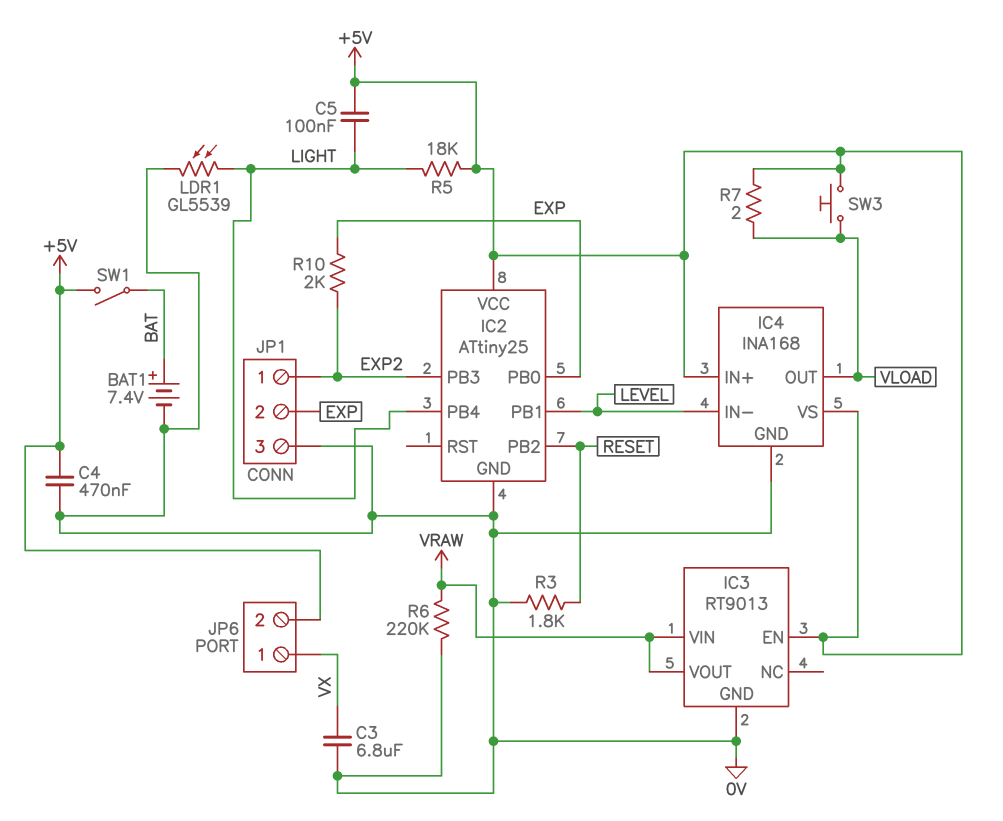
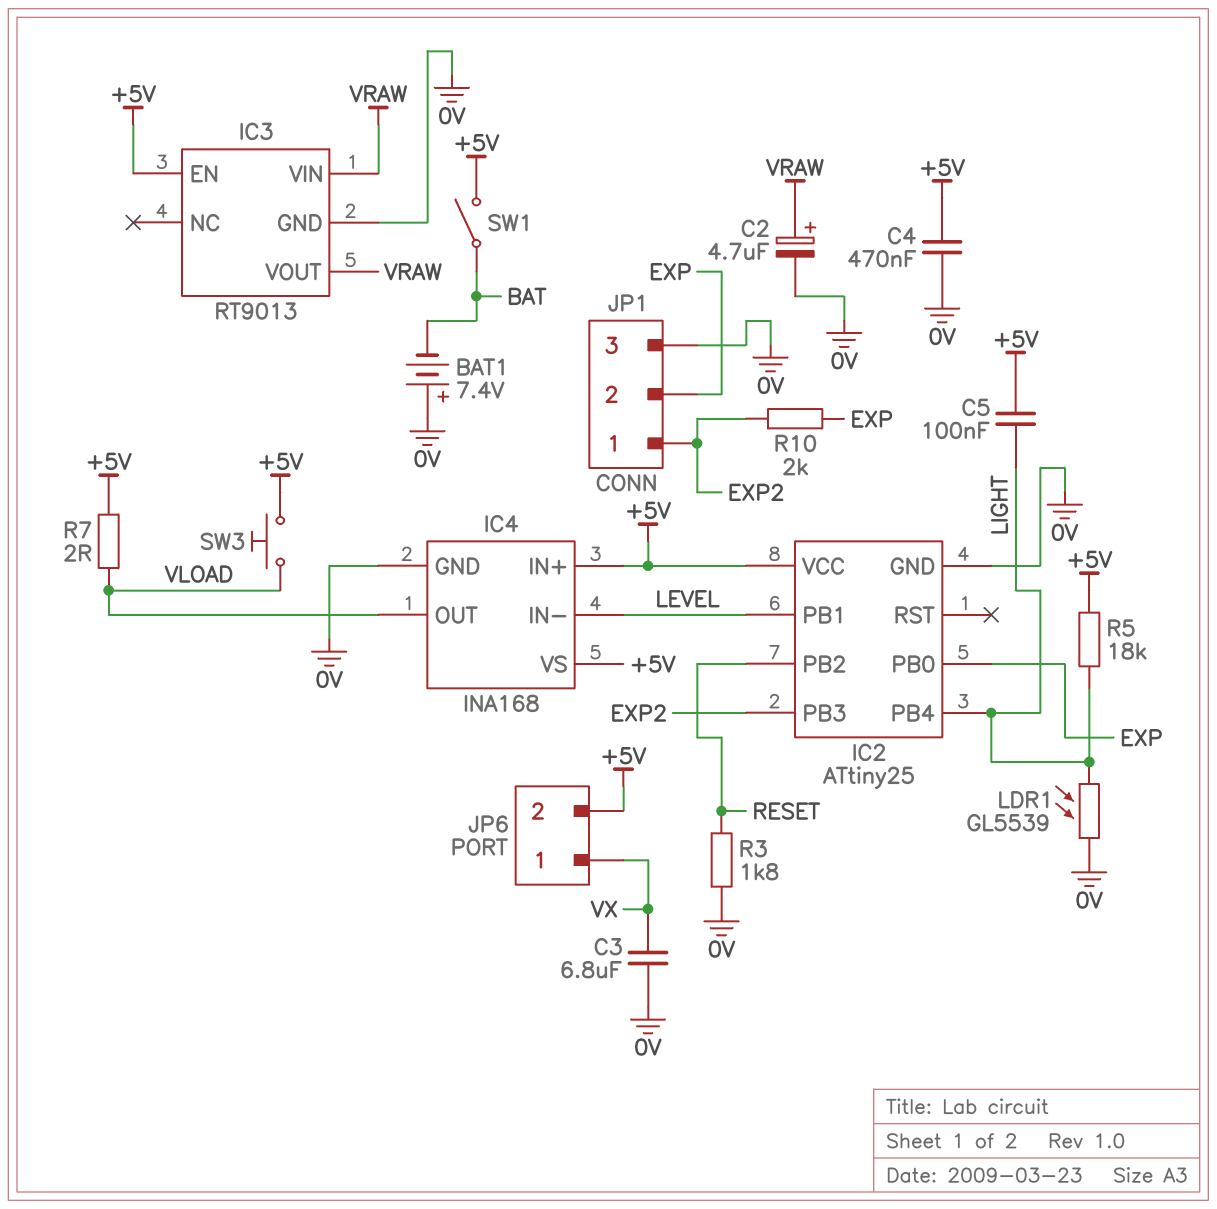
BAT1: 7.4V (plus BAT, minus 0V) -> 7.4V (plus 0V, minus BAT)
C2: none -> 4.7uF (plus VRAW, minus 0V)
R6: 220k (0V, VRAW) -> none

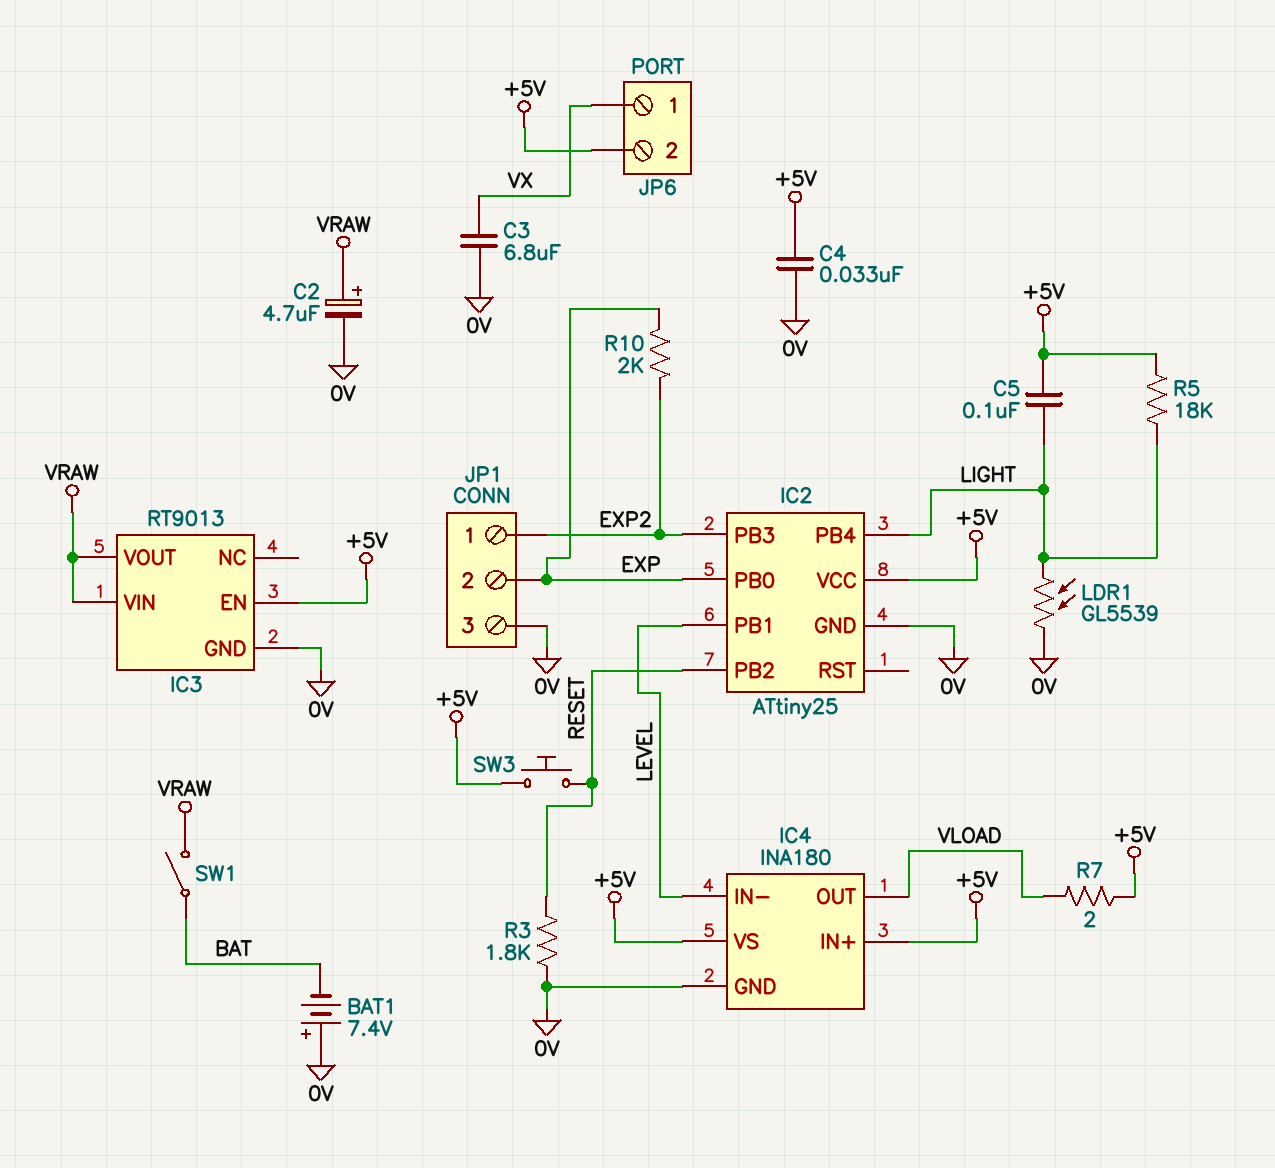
C4: 470nF (+5V, 0V) -> 33nF (+5V, 0V)
IC4: INA168 -> INA180
SW1: switch (+5V, BAT) -> switch (BAT, VRAW)
SW3: button (+5V, VLOAD) -> button (+5V, RESET)

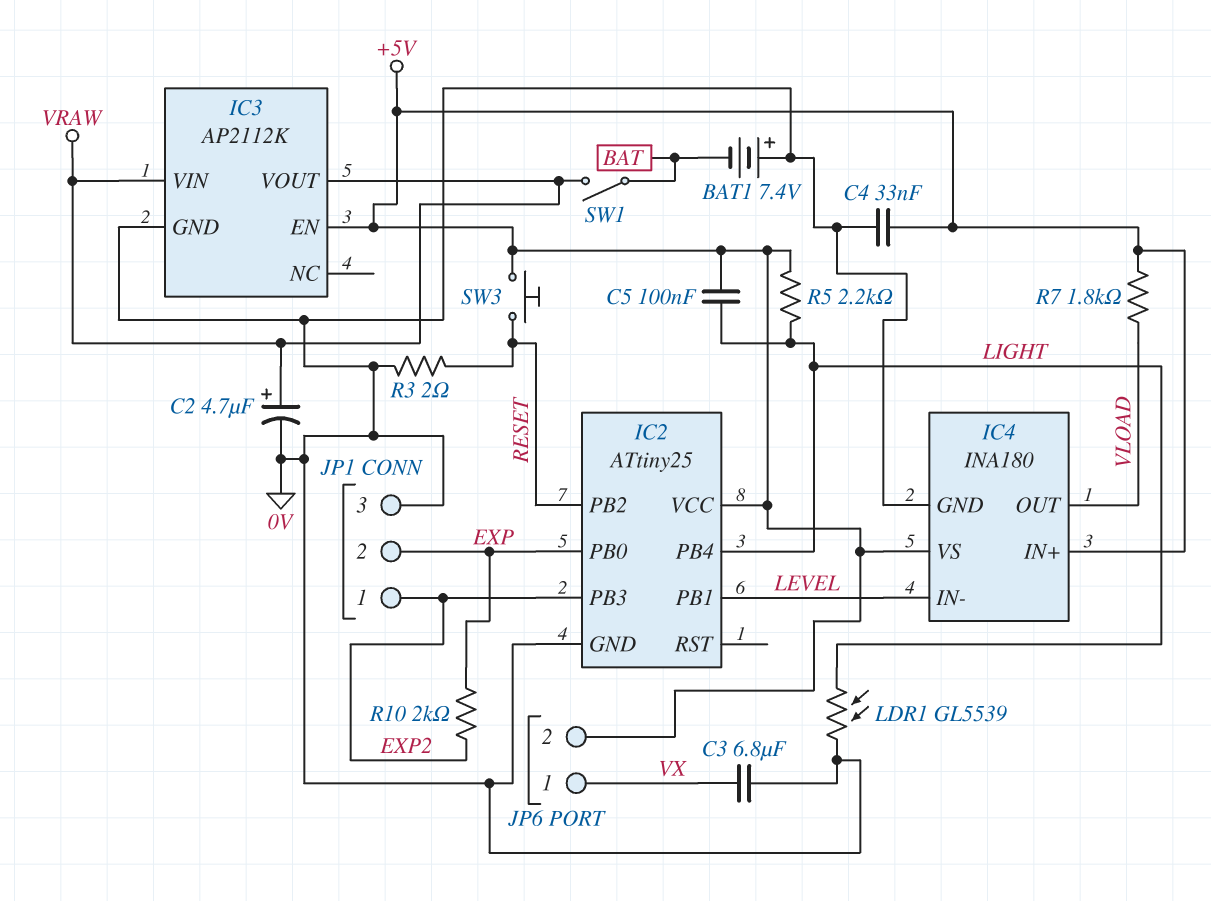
IC3: RT9013 -> AP2112K
R3: 1.8k (0V, RESET) -> 2 (0V, RESET)
R5: 18k (+5V, LIGHT) -> 2.2k (+5V, LIGHT)
R7: 2 (+5V, VLOAD) -> 1.8k (+5V, VLOAD)

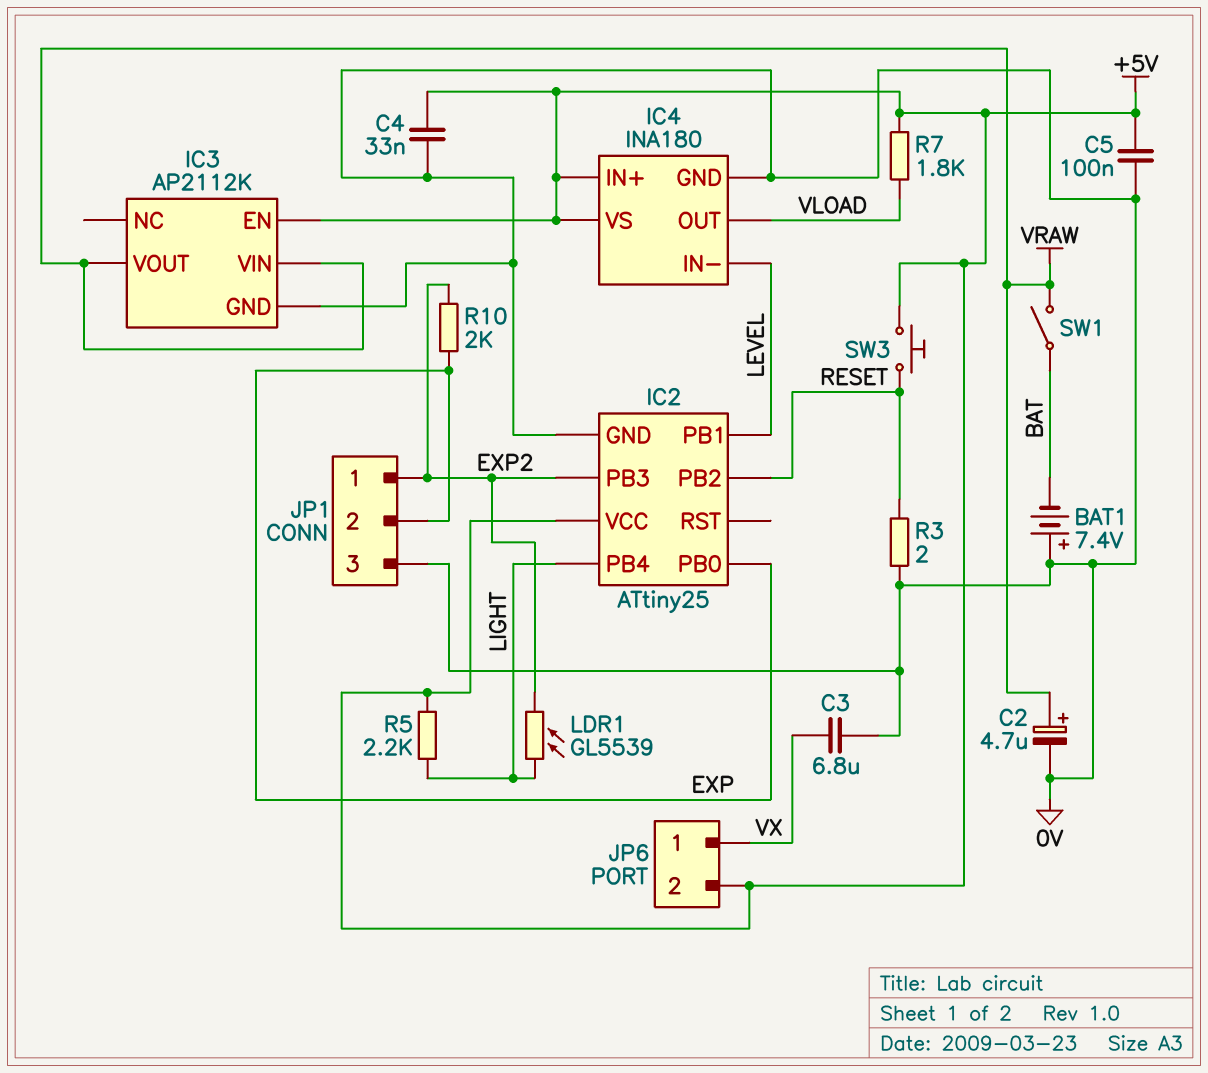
C5: 100nF (+5V, LIGHT) -> 100nF (+5V, 0V)
LDR1: GL5539 (0V, LIGHT) -> GL5539 (EXP2, LIGHT)

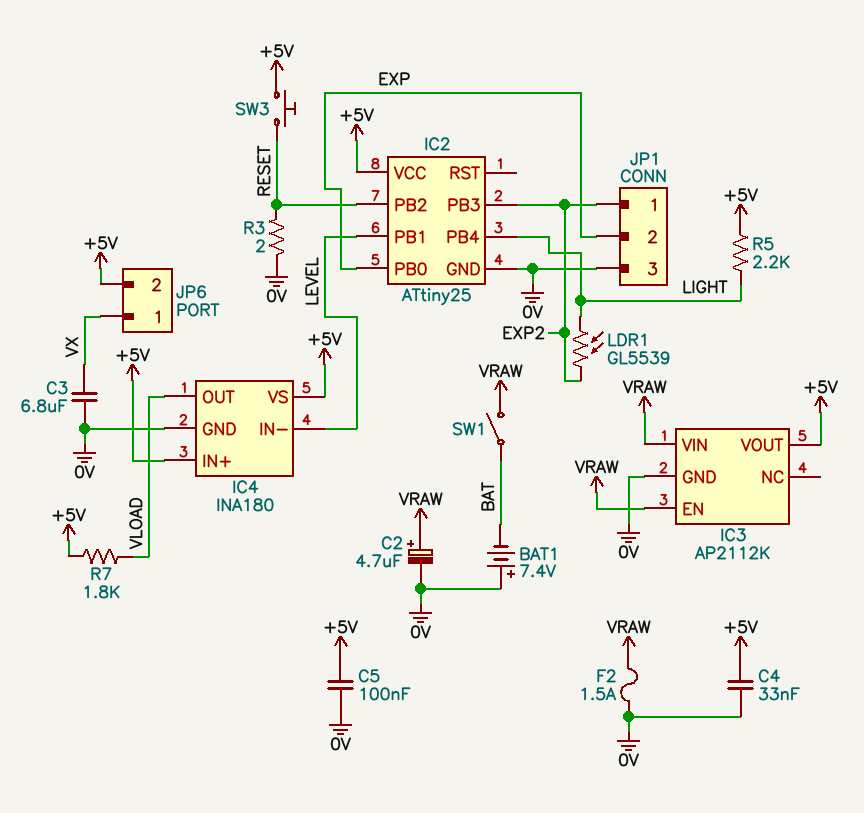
F2: none -> 1.5A (0V, VRAW)
IC3 pin EN: +5V -> VRAW
IC3 pin VOUT: VRAW -> +5V
R10: 2k (EXP, EXP2) -> none

